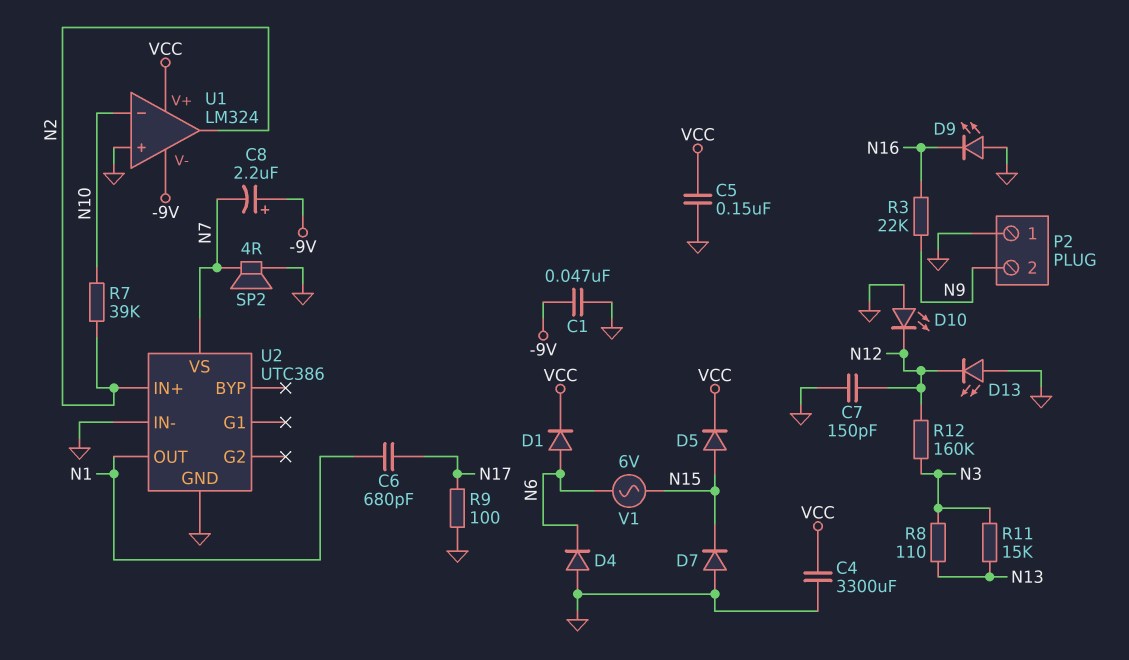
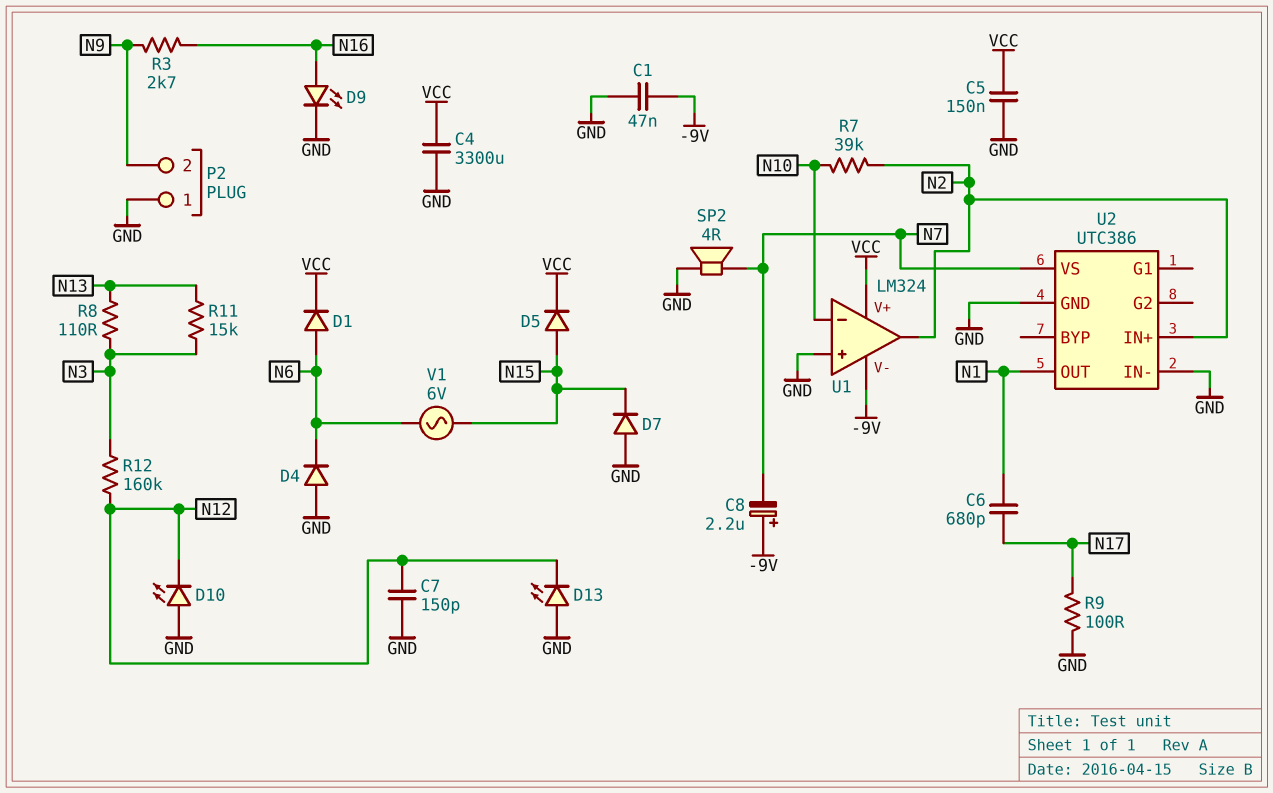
D9: LED (A GND, K N16) -> LED (A N16, K GND)
R3: 22k (N9, N16) -> 2.7k (N9, N16)

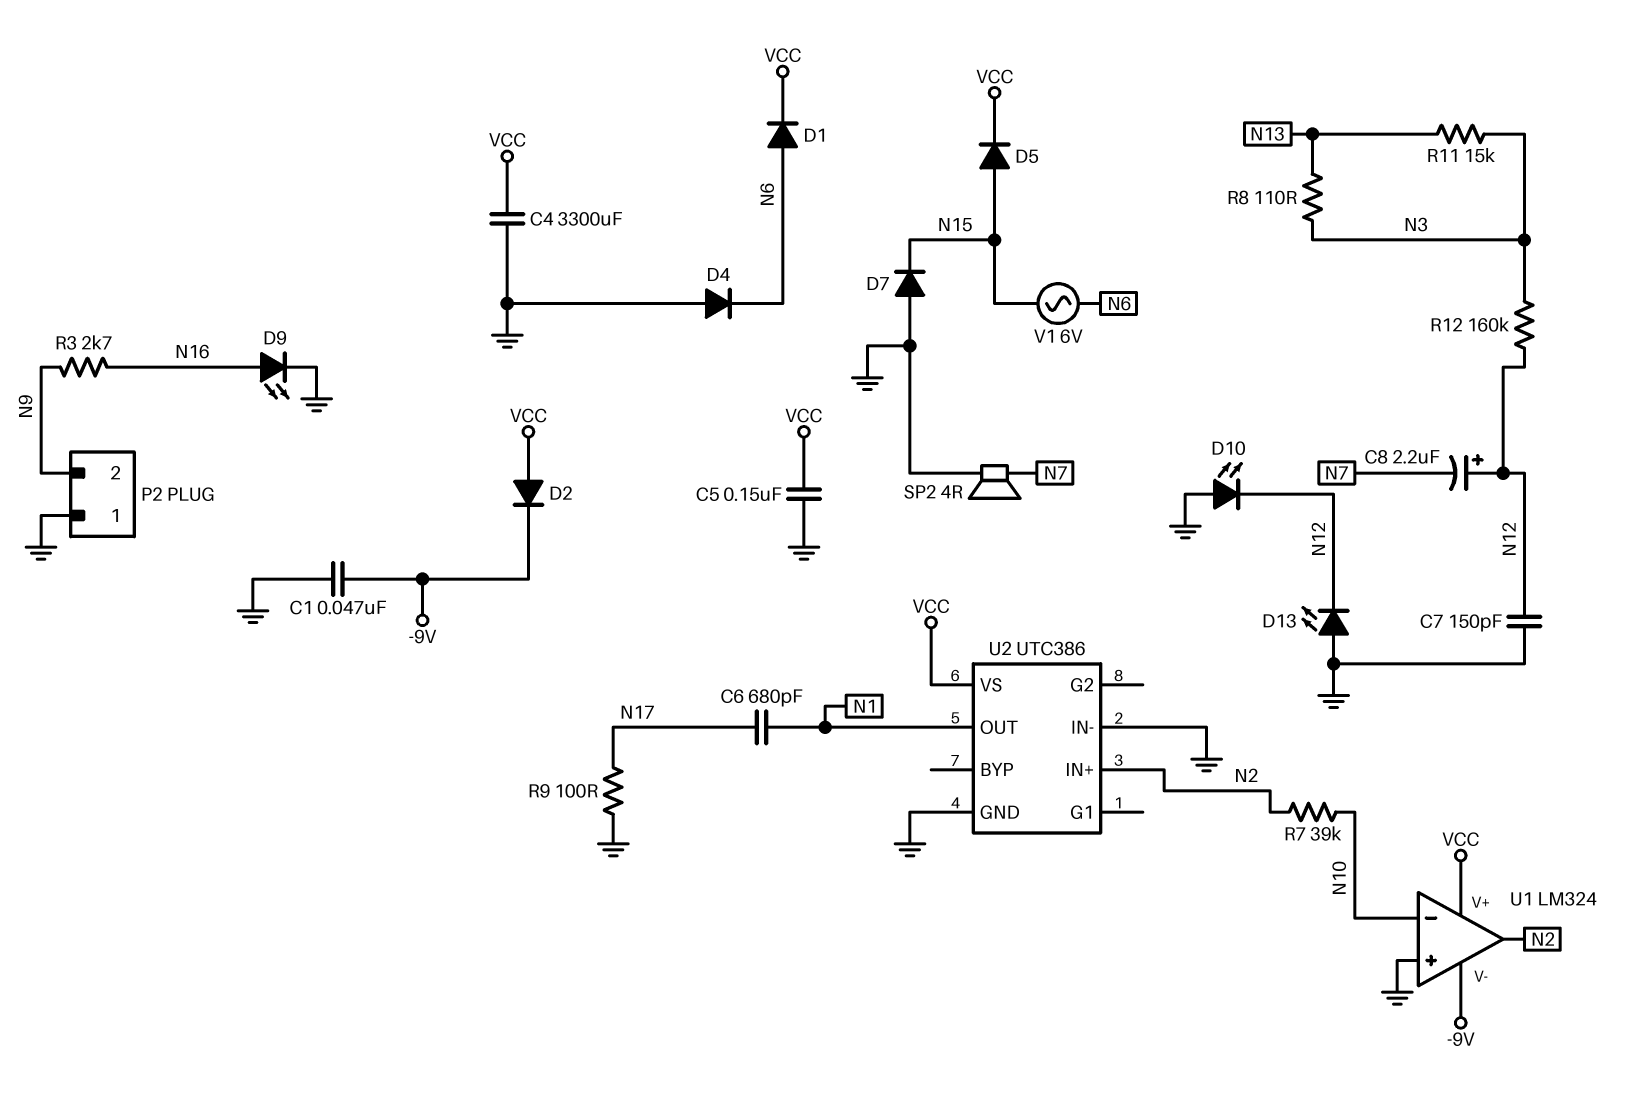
C8: 2.2uF (plus -9V, minus N7) -> 2.2uF (plus N12, minus N7)
D2: none -> diode (A VCC, K -9V)
U2 pin VS: N7 -> VCC

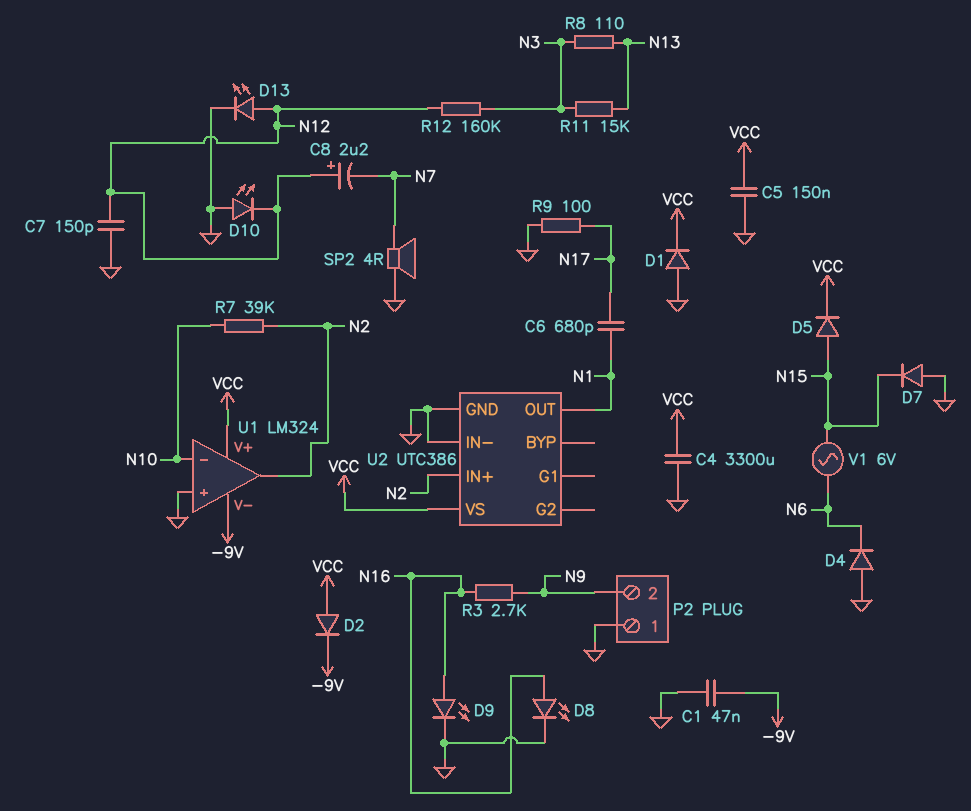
D1: diode (A N6, K VCC) -> diode (A GND, K VCC)
D8: none -> LED (A N16, K GND)
D13: LED (A GND, K N12) -> LED (A N12, K GND)

